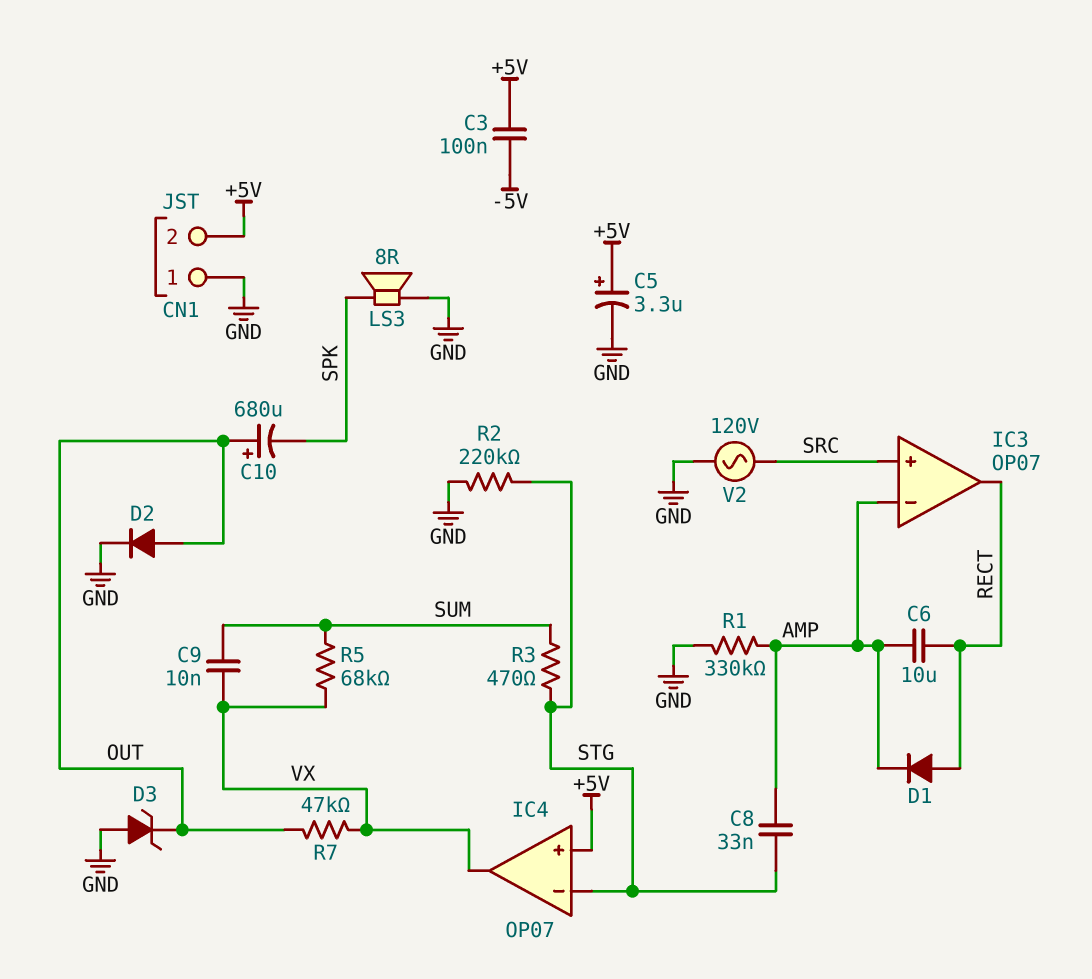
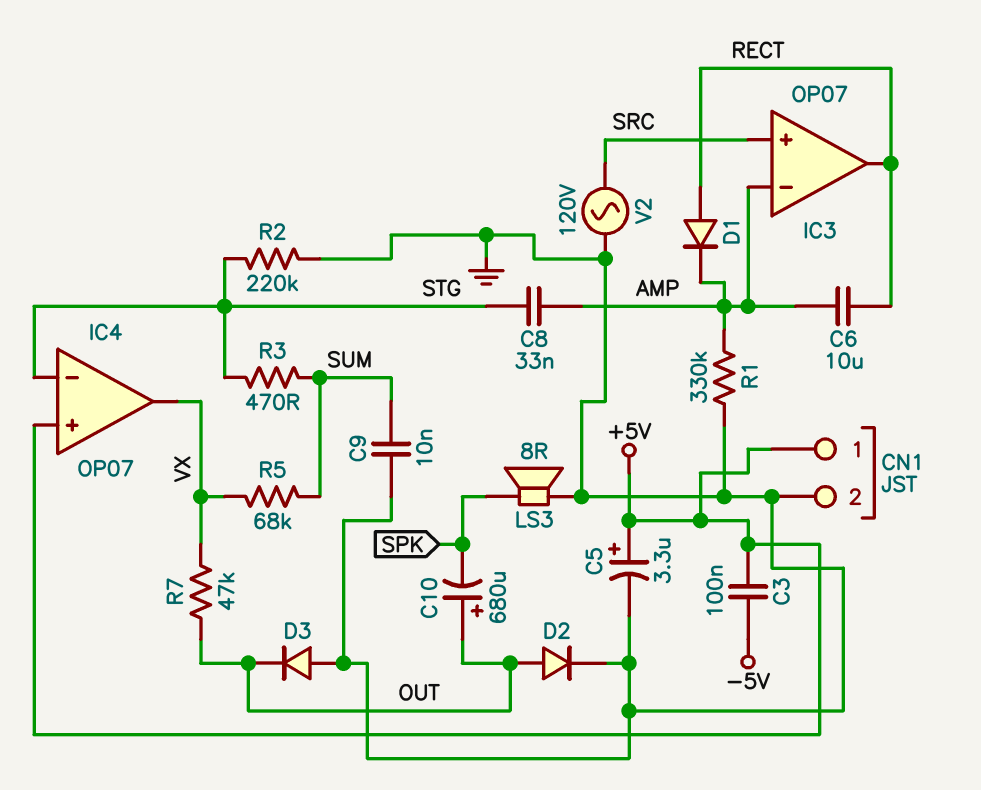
C9: 10nF (SUM, VX) -> 10nF (GND, SUM)
CN1 pin 1: GND -> +5V
CN1 pin 2: +5V -> GND
D3: zener (A GND, K OUT) -> diode (A GND, K OUT)

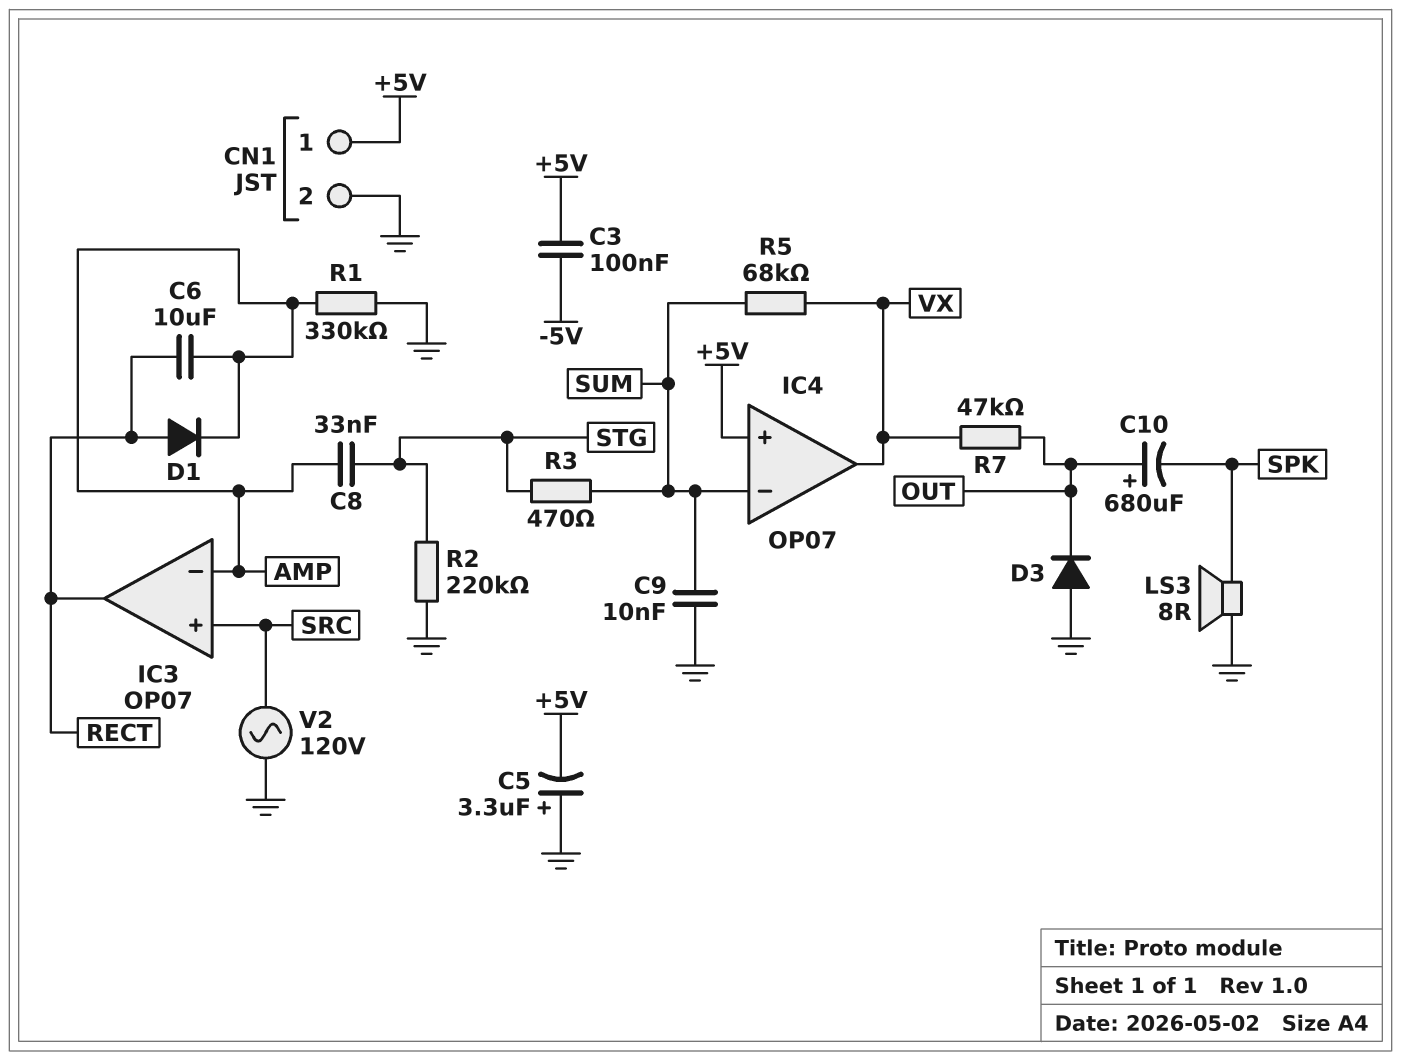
C5: 3.3uF (plus +5V, minus GND) -> 3.3uF (plus GND, minus +5V)
D2: diode (A OUT, K GND) -> none
IC4 pin in-: STG -> SUM

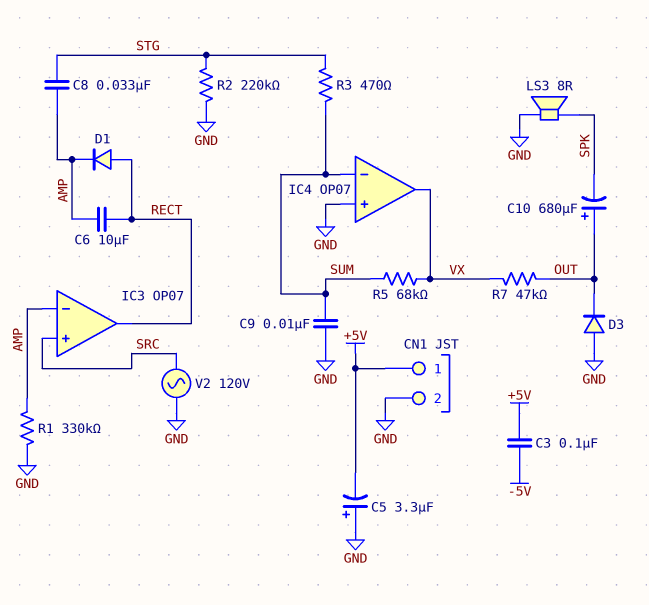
IC4 pin in+: +5V -> GND

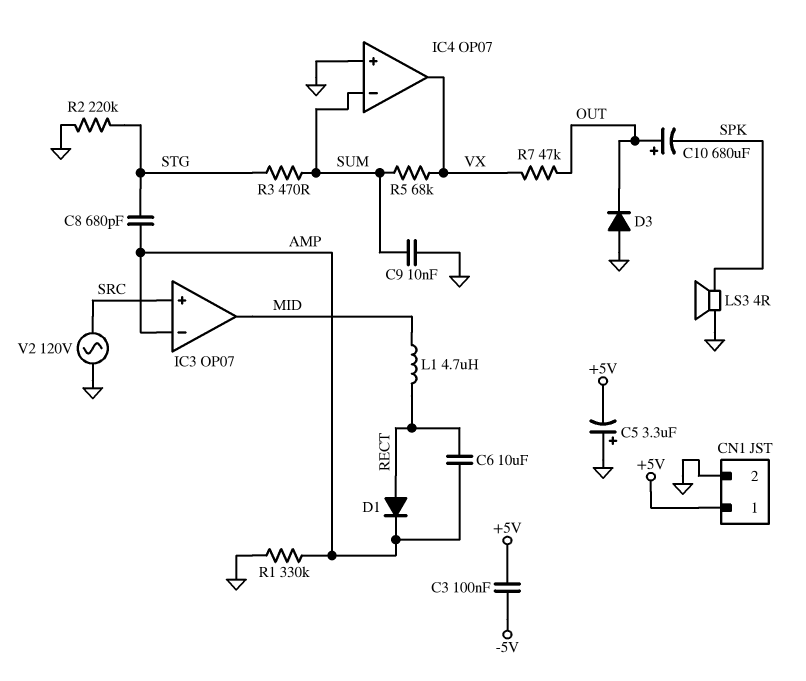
C8: 33nF (AMP, STG) -> 680pF (AMP, STG)
IC3 pin out: RECT -> MID
L1: none -> 4.7uH (MID, RECT)
LS3: speaker 8R (GND, SPK) -> speaker 4R (GND, SPK)

